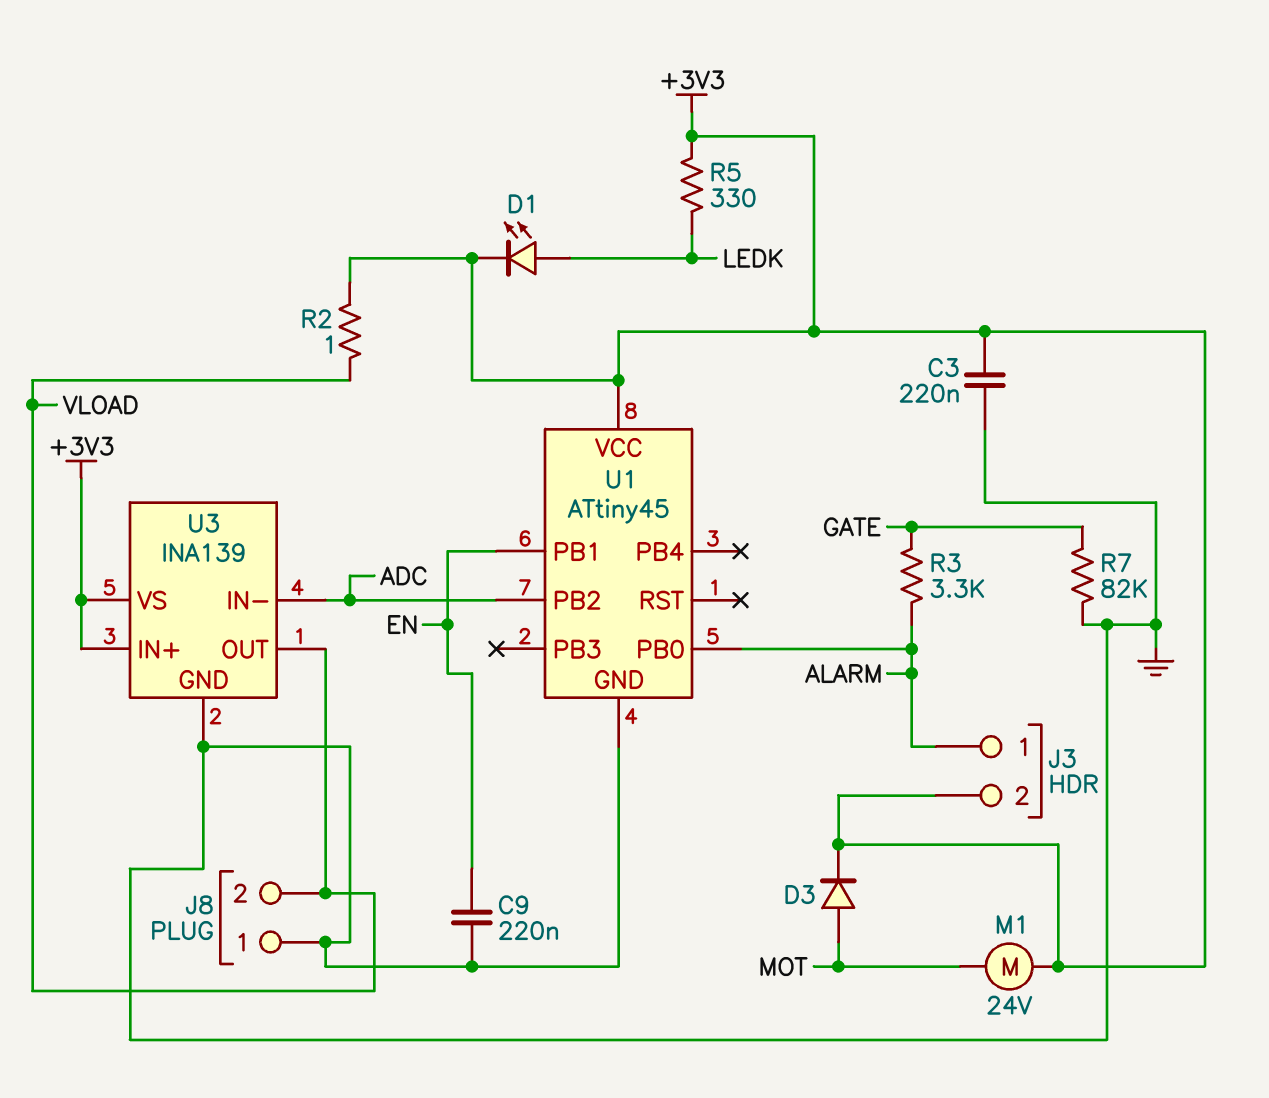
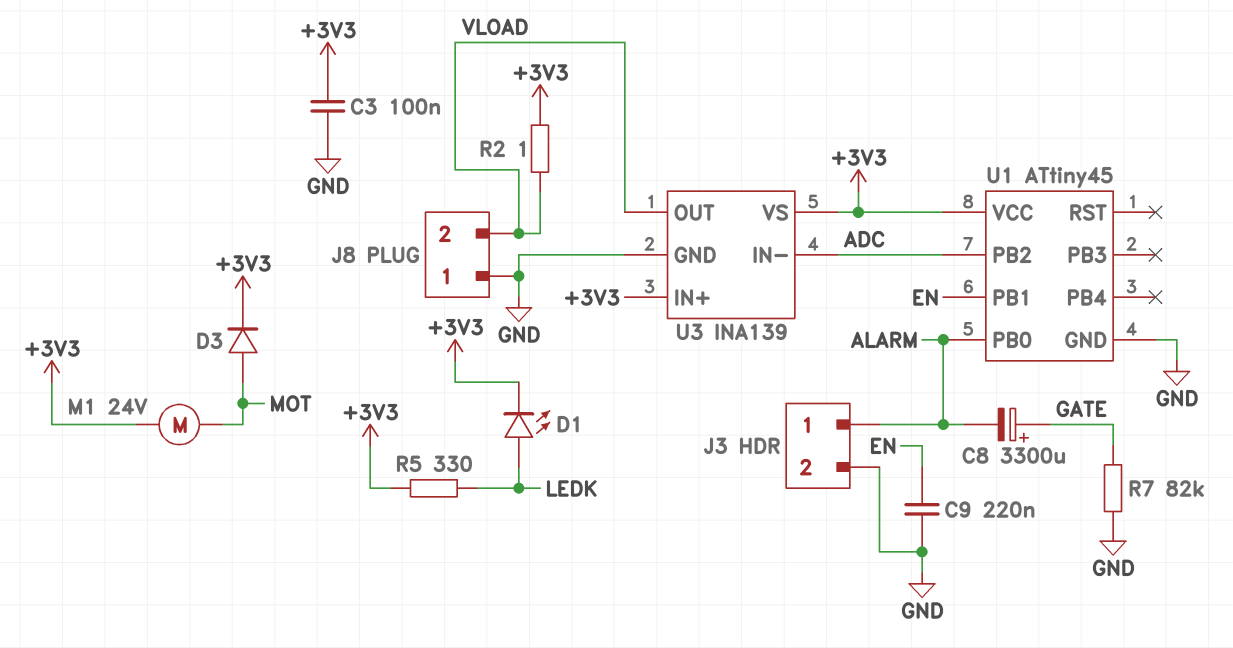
C3: 220nF (+3V3, GND) -> 100nF (+3V3, GND)
C8: none -> 3300uF (plus GATE, minus ALARM)
J3 pin 2: +3V3 -> GND
R3: 3.3k (ALARM, GATE) -> none

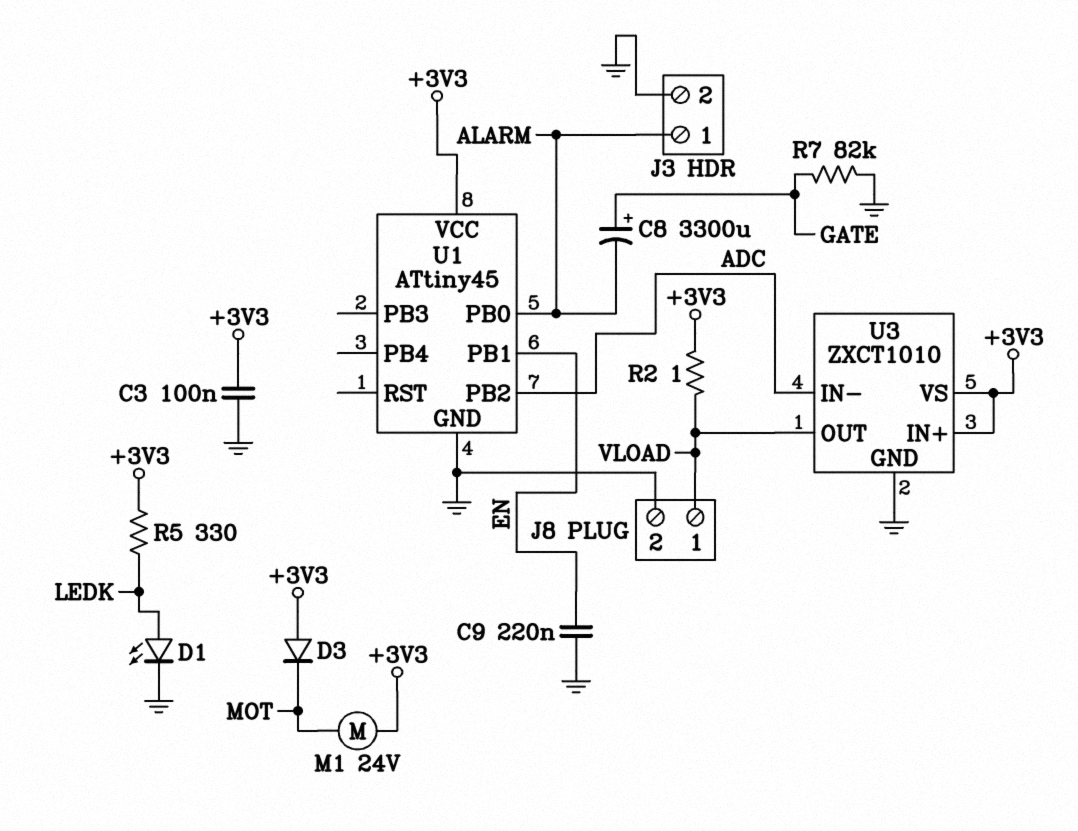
D1: LED (A LEDK, K +3V3) -> LED (A LEDK, K GND)
D3: diode (A MOT, K +3V3) -> diode (A +3V3, K MOT)
J8 pin 1: GND -> VLOAD
J8 pin 2: VLOAD -> GND
U3: INA139 -> ZXCT1010

